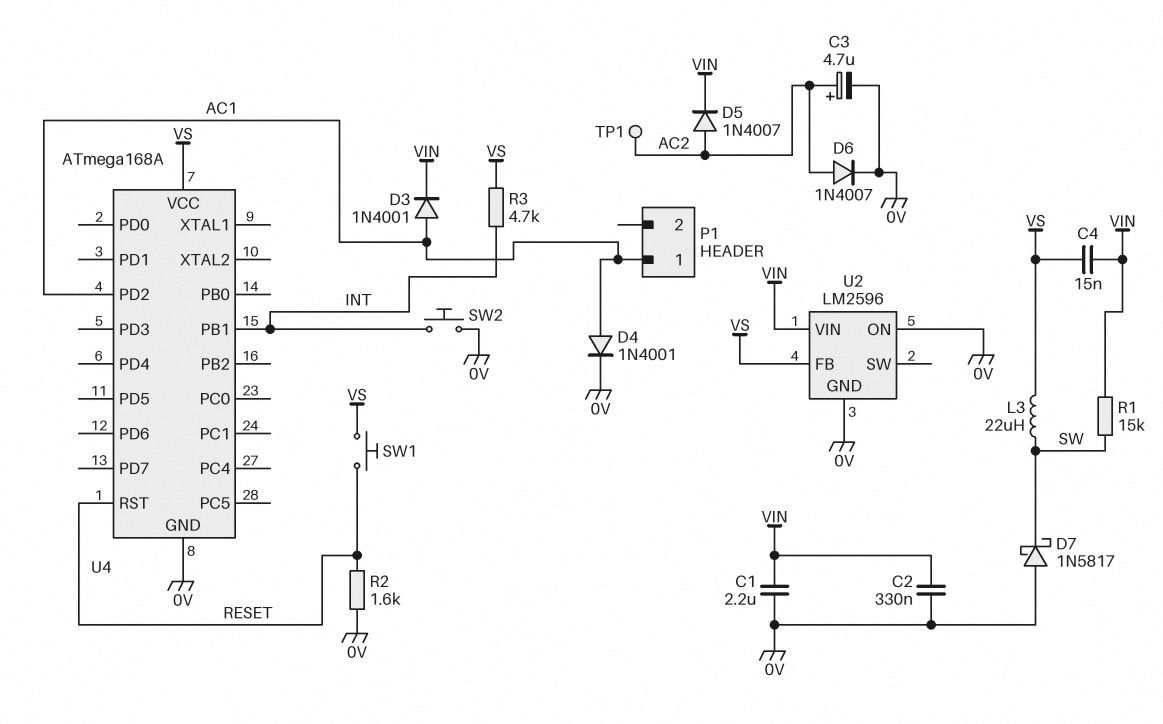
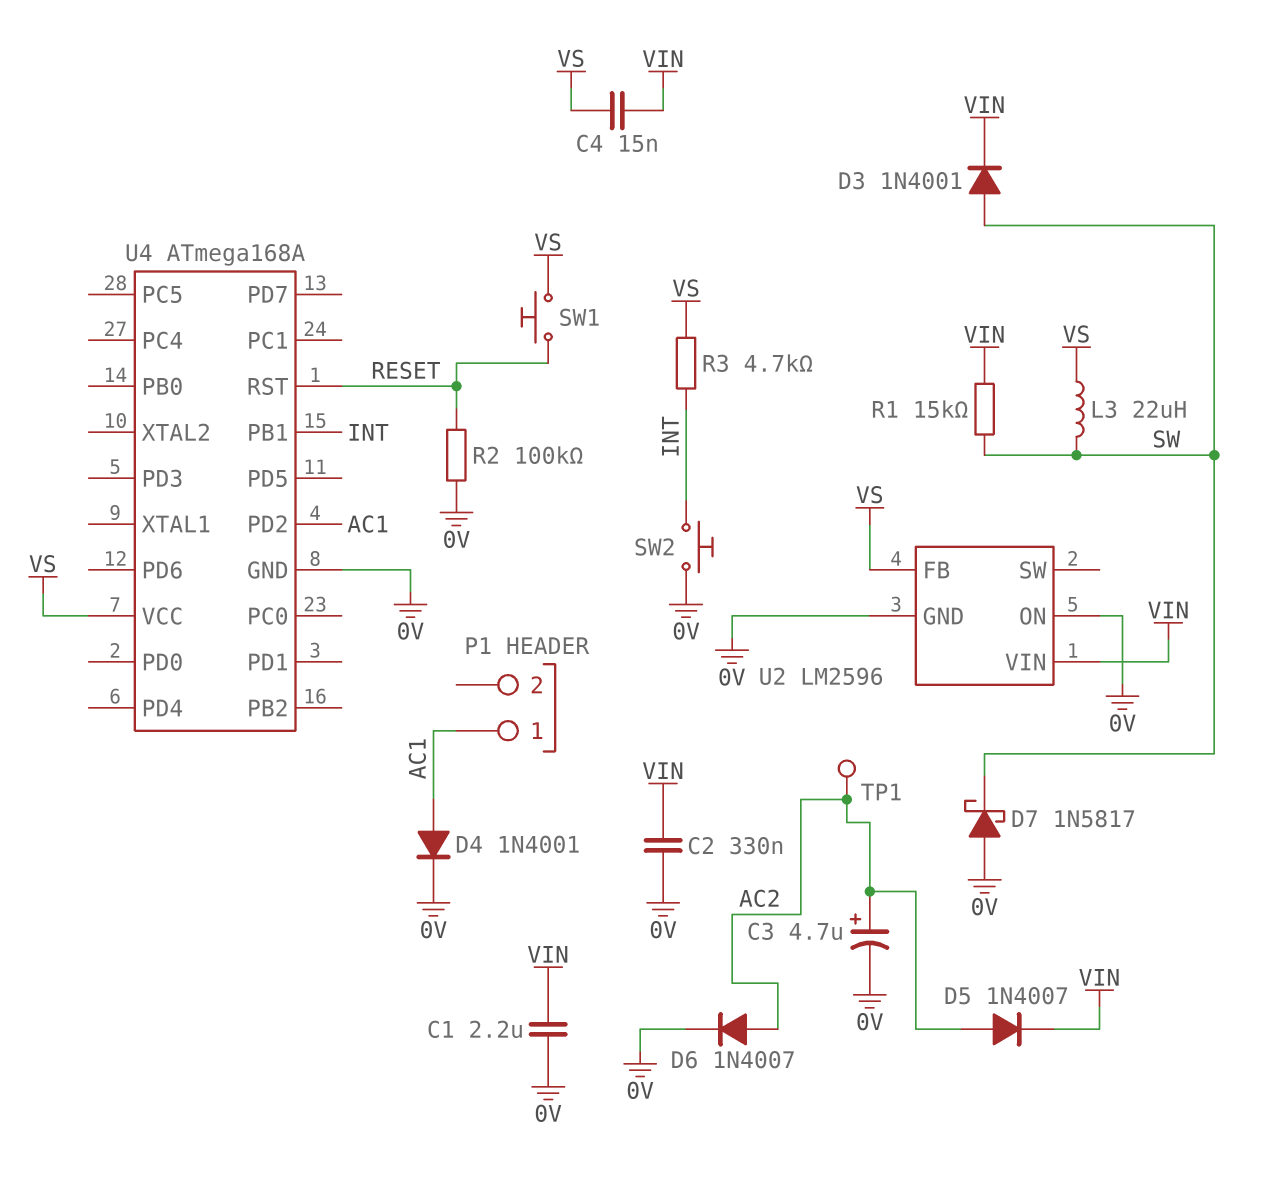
D3: diode 1N4001 (A AC1, K VIN) -> diode 1N4001 (A SW, K VIN)
R2: 1.6k (0V, RESET) -> 100k (0V, RESET)

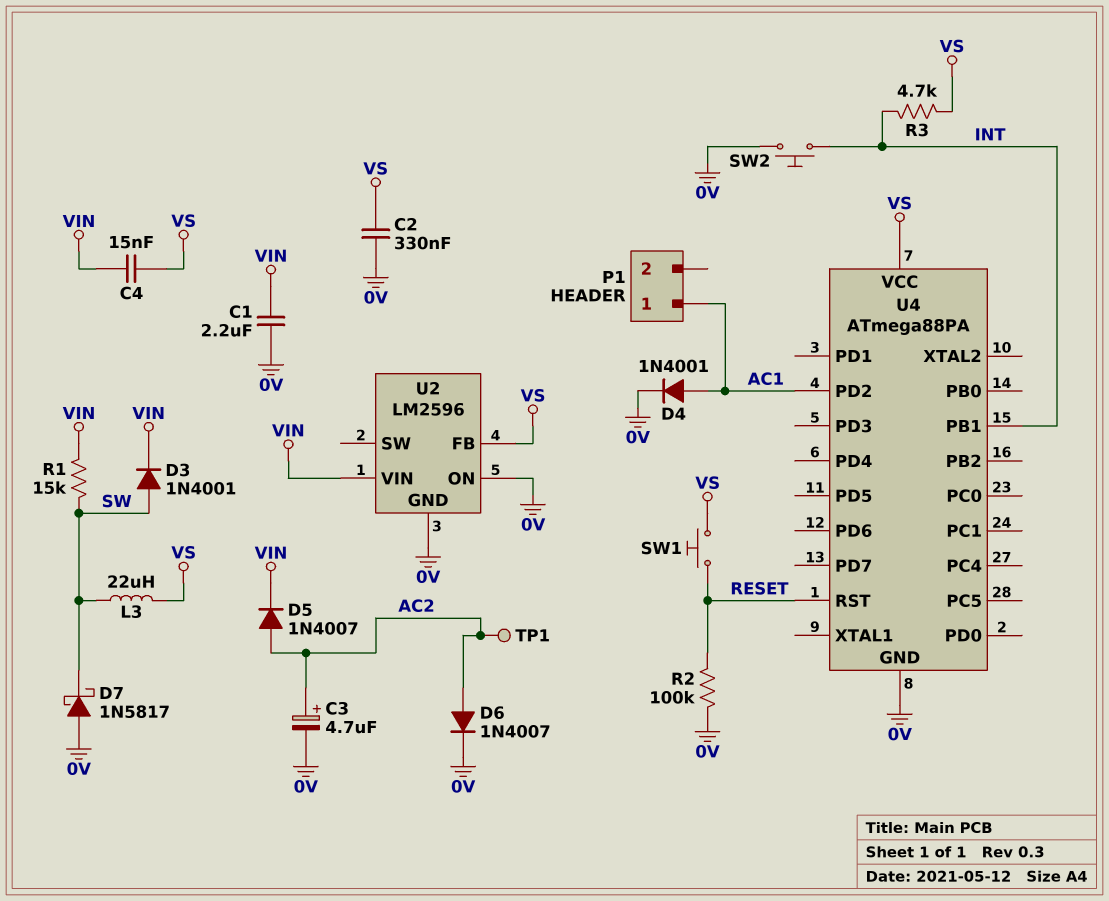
C2: 330nF (0V, VIN) -> 330nF (0V, VS)
U4: ATmega168A -> ATmega88PA

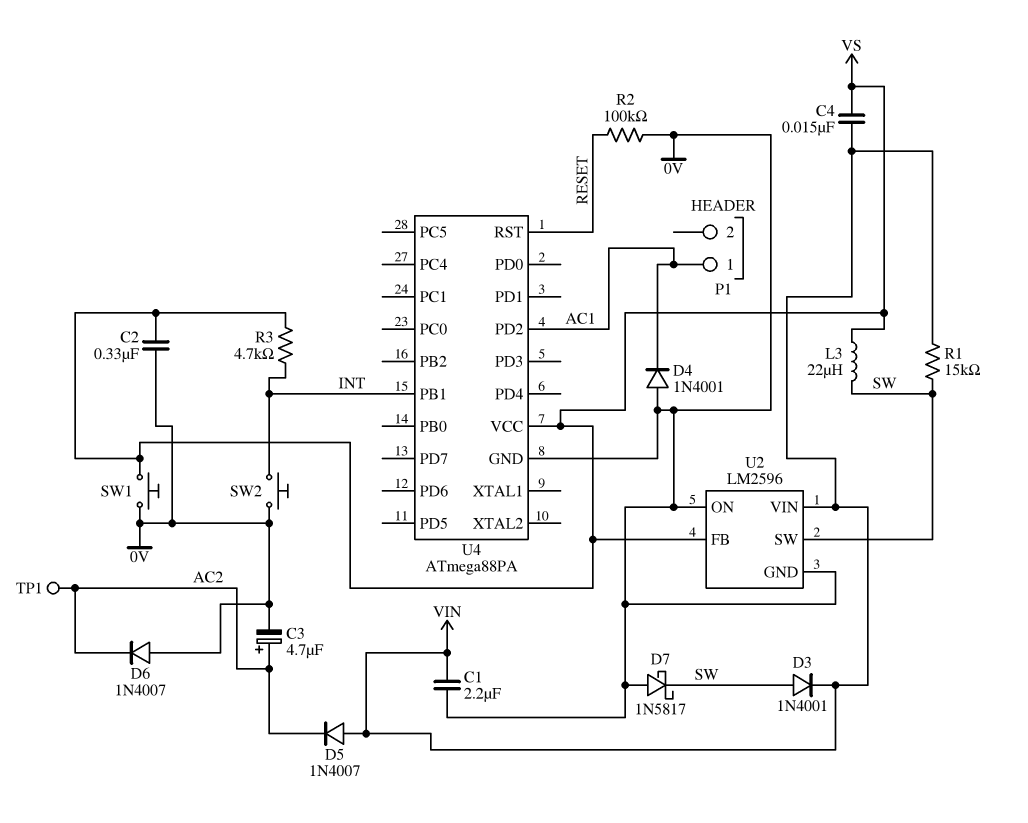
D4: diode 1N4001 (A AC1, K 0V) -> diode 1N4001 (A 0V, K AC1)
D5: diode 1N4007 (A AC2, K VIN) -> diode 1N4007 (A VIN, K AC2)
D6: diode 1N4007 (A AC2, K 0V) -> diode 1N4007 (A 0V, K AC2)
SW1: button (RESET, VS) -> button (0V, VS)
U2 pin SW: none -> SW

